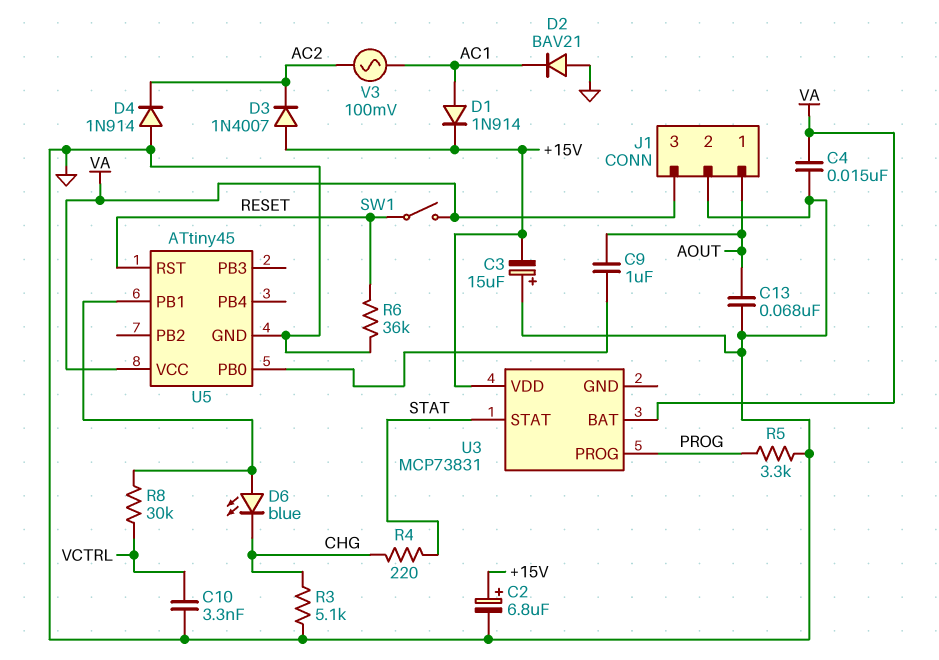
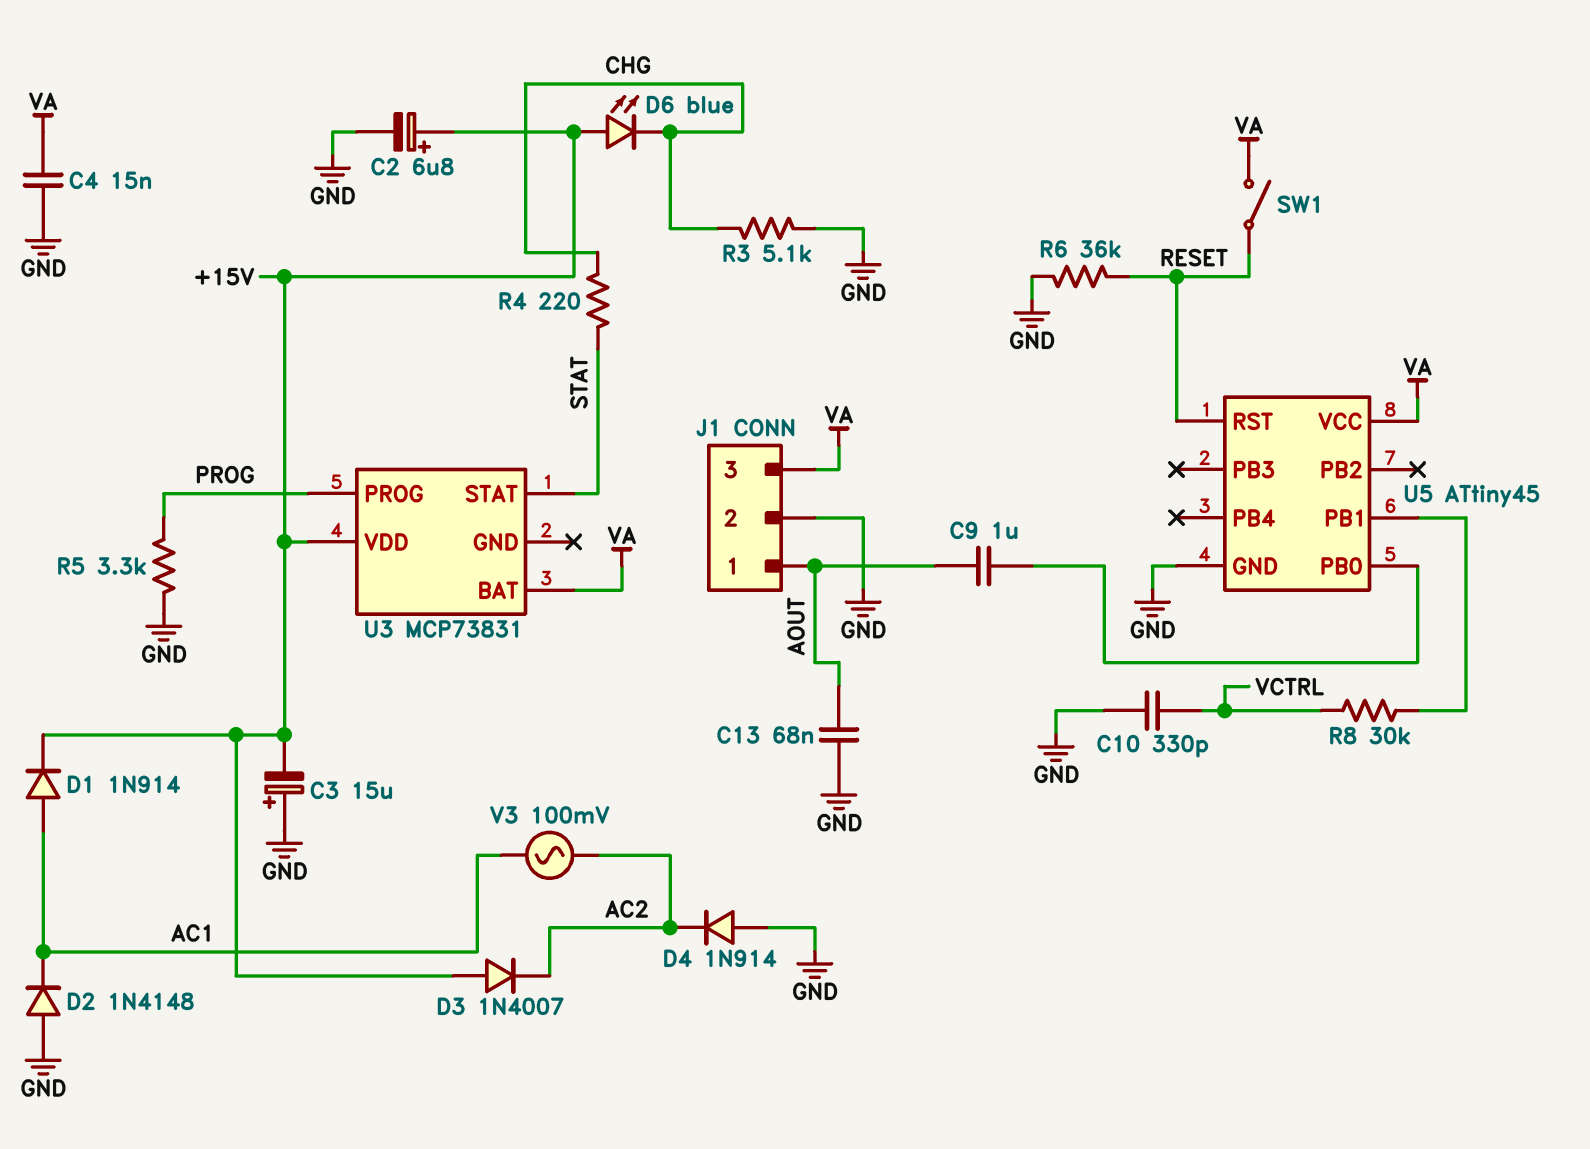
C10: 3.3nF (GND, VCTRL) -> 330pF (GND, VCTRL)
D2: diode BAV21 (A GND, K AC1) -> diode 1N4148 (A GND, K AC1)
D6: LED blue (A U5/PB1, K CHG) -> LED blue (A +15V, K CHG)

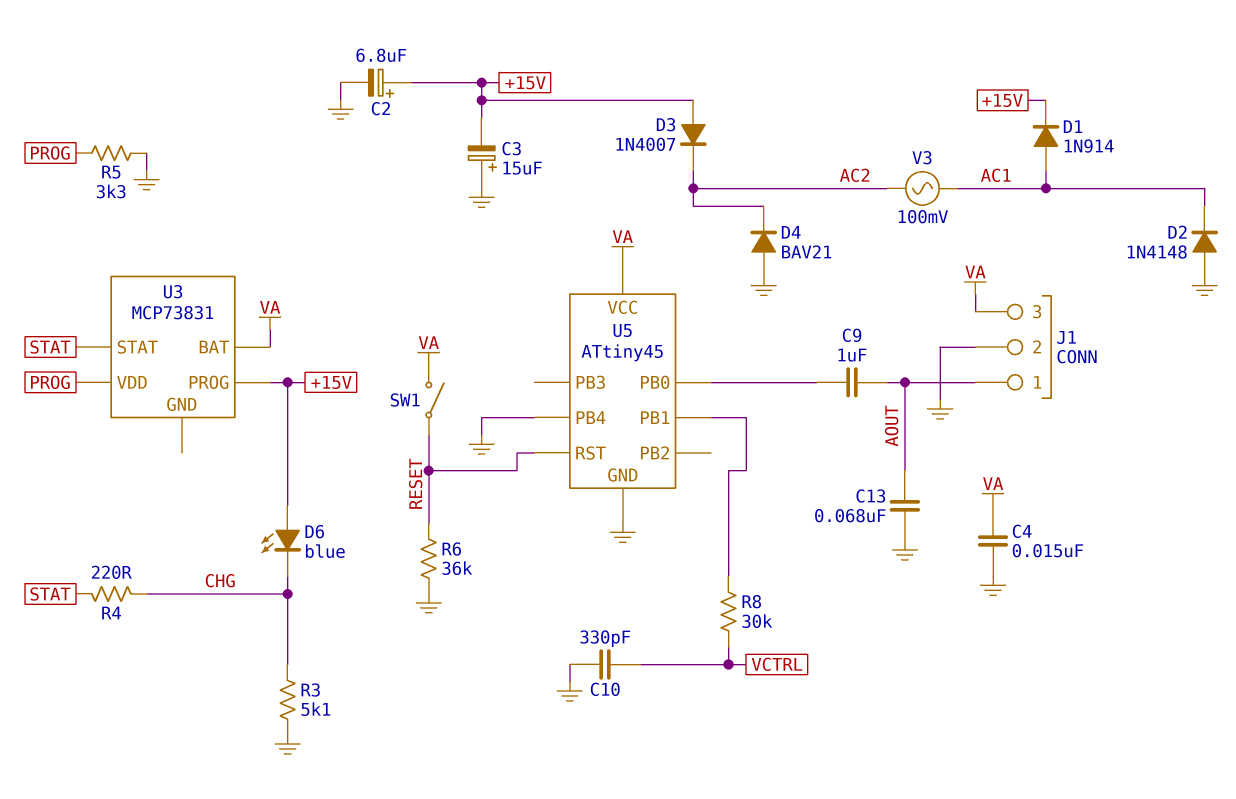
D4: diode 1N914 (A GND, K AC2) -> diode BAV21 (A GND, K AC2)
U3 pin PROG: PROG -> +15V
U3 pin VDD: +15V -> PROG
U5 pin PB4: none -> GND

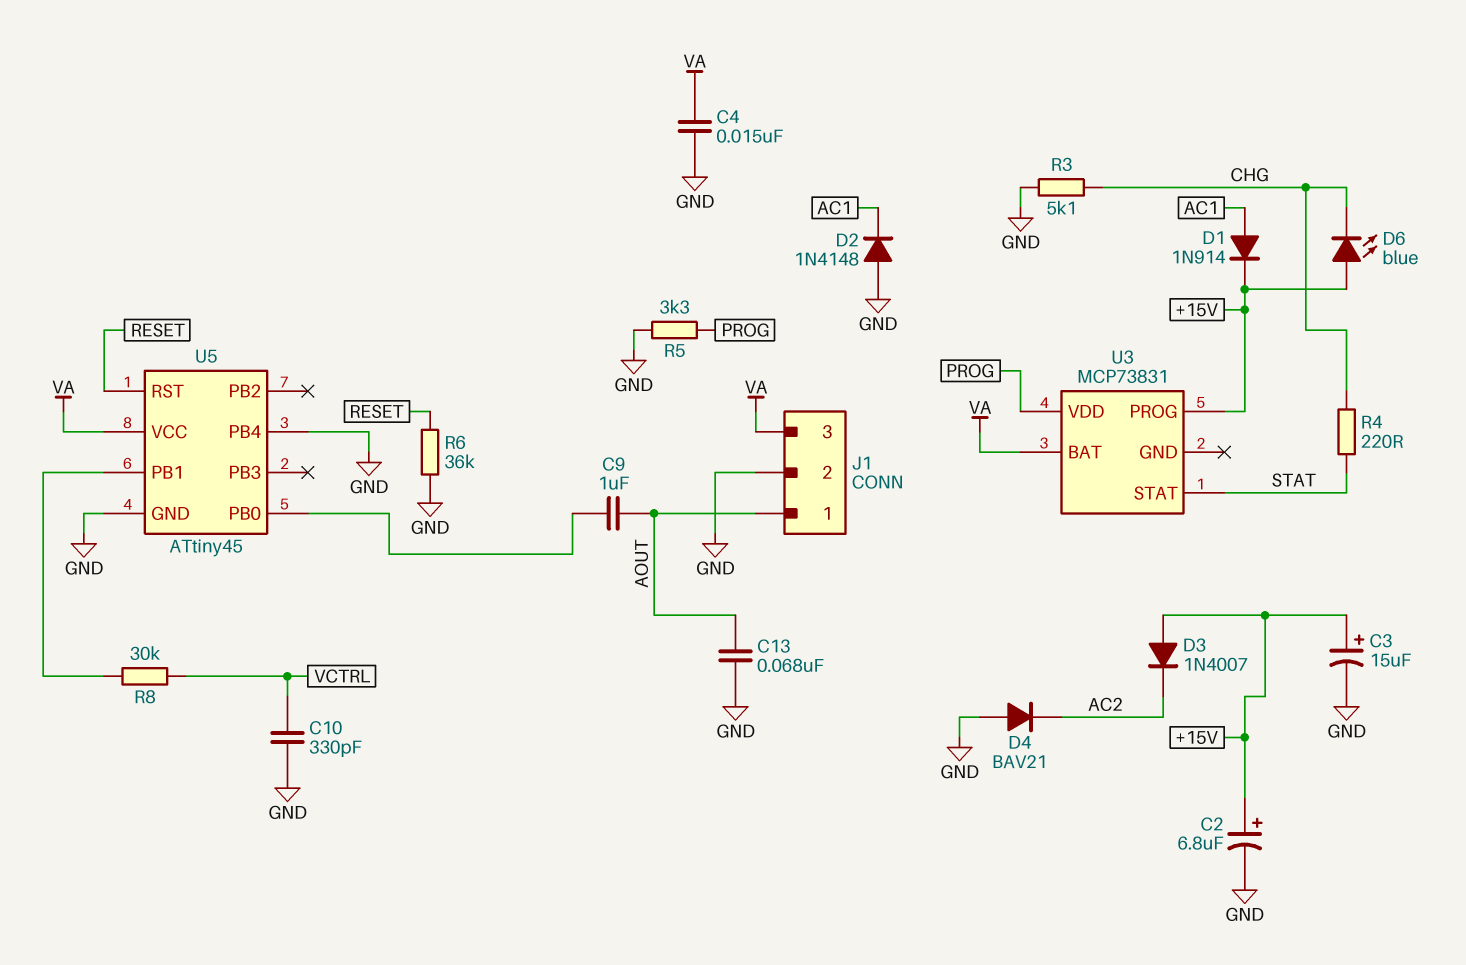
C3: 15uF (plus GND, minus +15V) -> 15uF (plus +15V, minus GND)
SW1: switch (RESET, VA) -> none
V3: AC 100mV (AC1, AC2) -> none

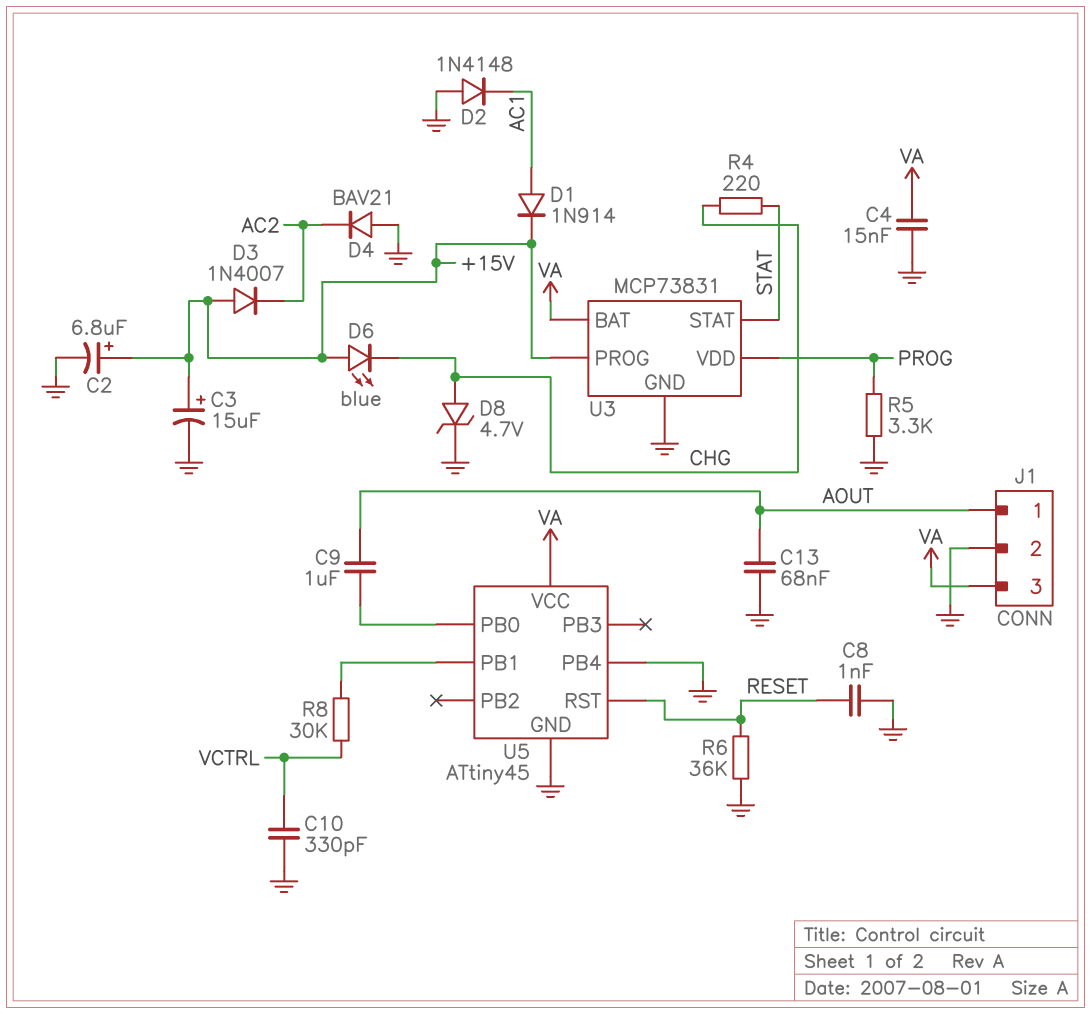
C8: none -> 1nF (GND, RESET)
D8: none -> zener 4.7V (A CHG, K GND)
R3: 5.1k (CHG, GND) -> none
U3 pin GND: none -> GND

